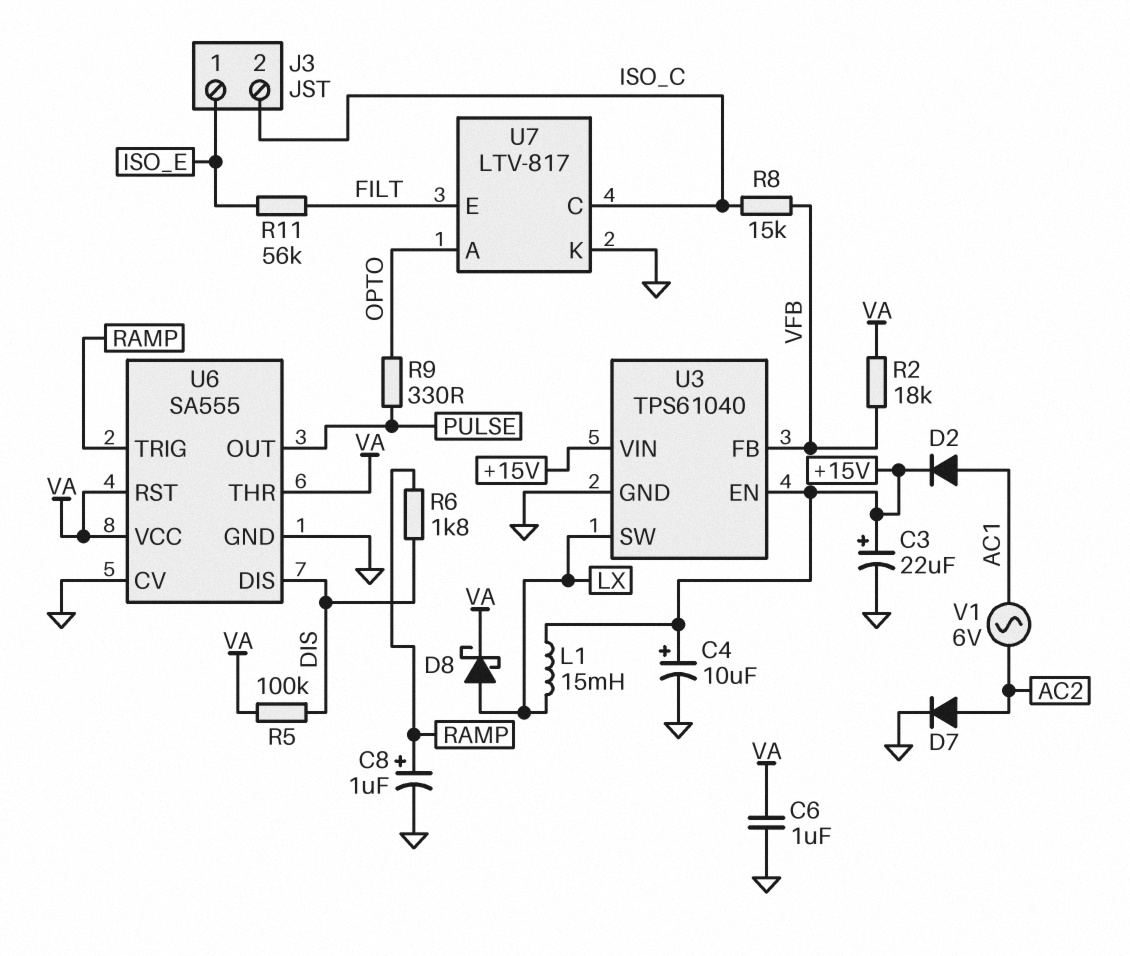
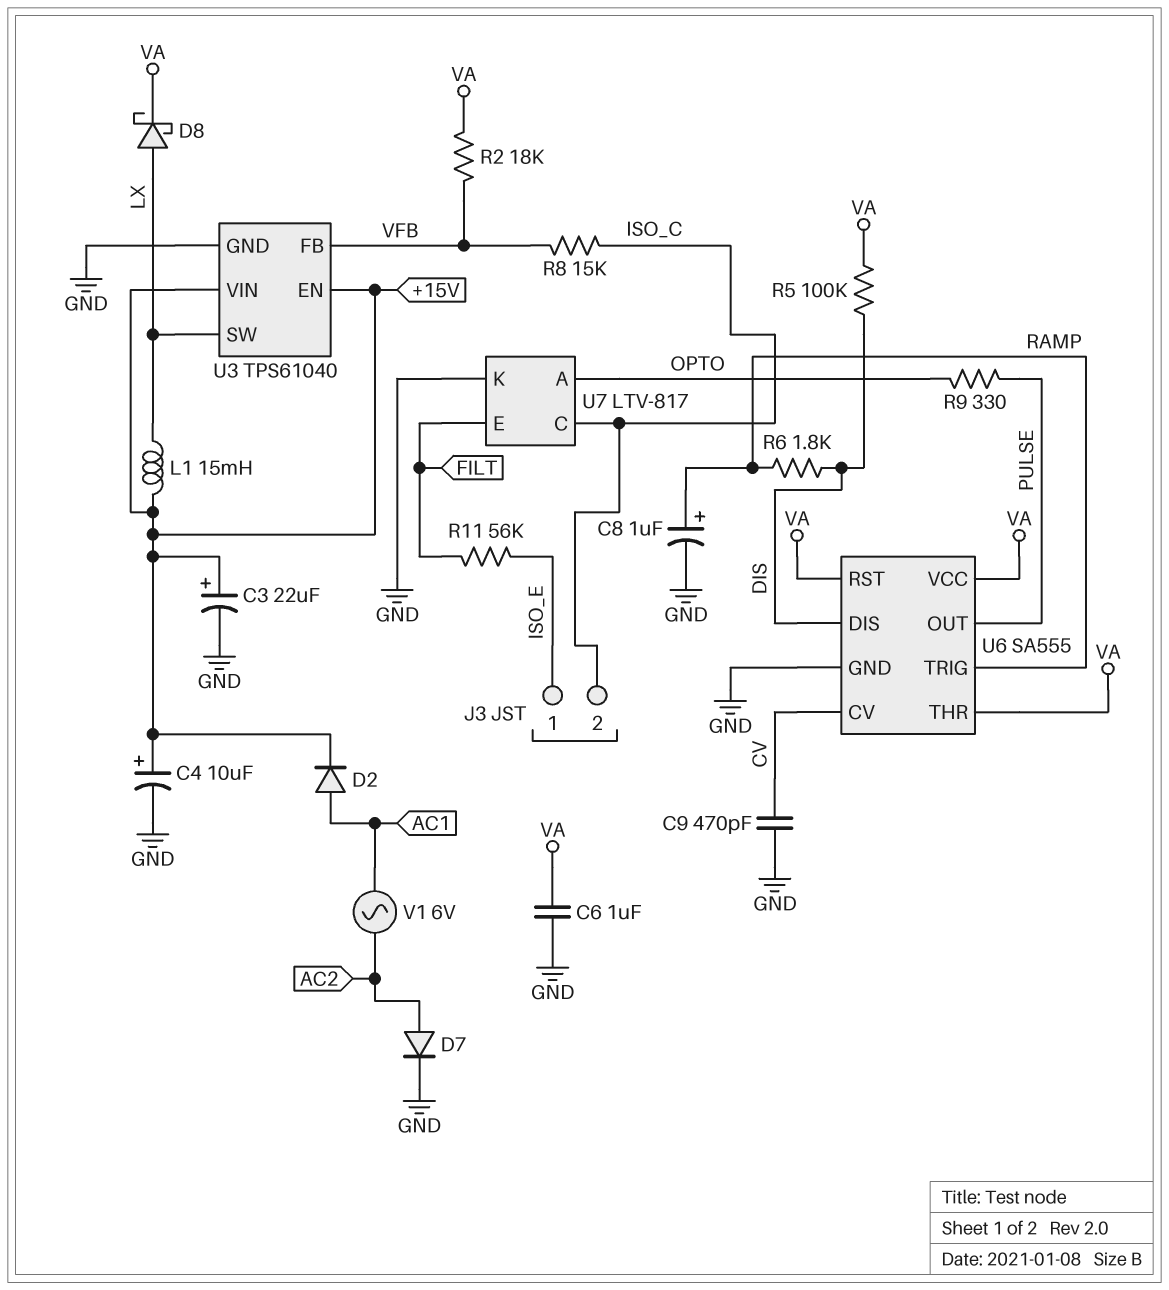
C9: none -> 470pF (CV, GND)
U6 pin CV: GND -> CV

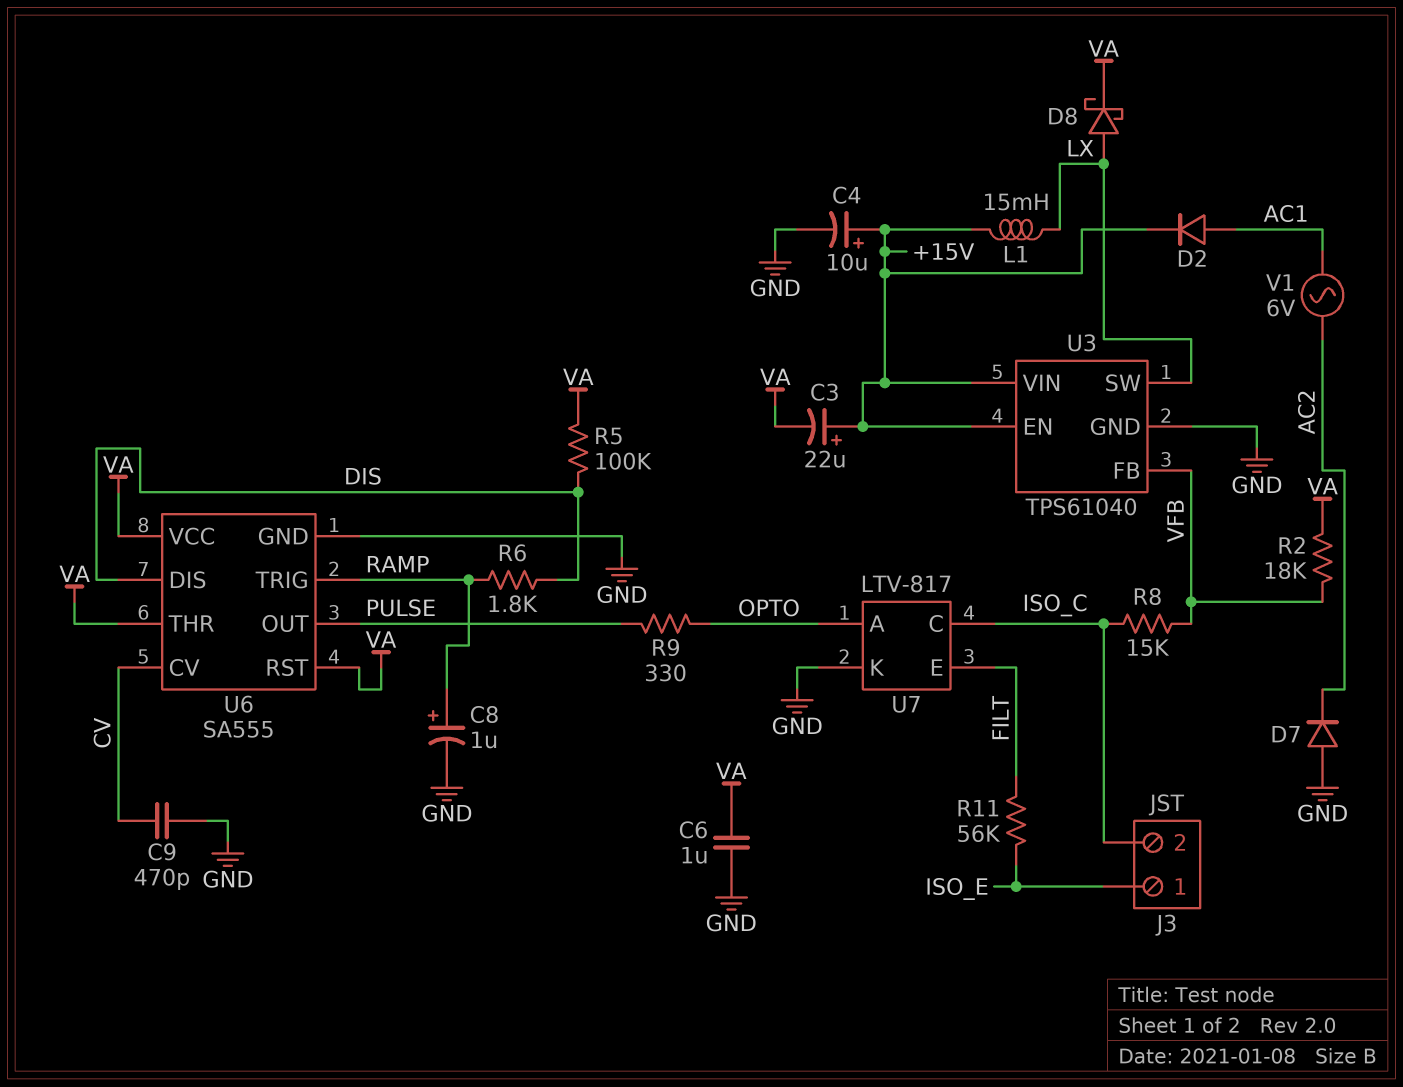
C3: 22uF (plus +15V, minus GND) -> 22uF (plus +15V, minus VA)
D7: diode (A AC2, K GND) -> diode (A GND, K AC2)

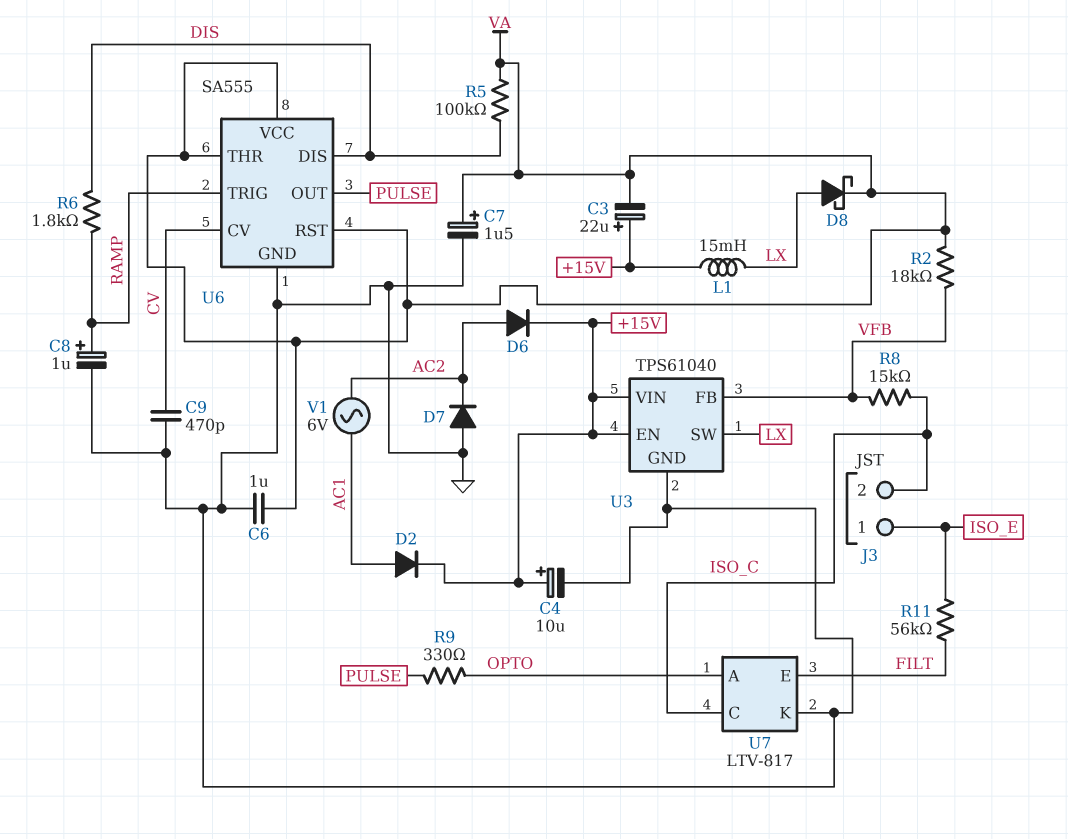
C7: none -> 1.5uF (plus VA, minus GND)
D6: none -> diode (A AC2, K +15V)

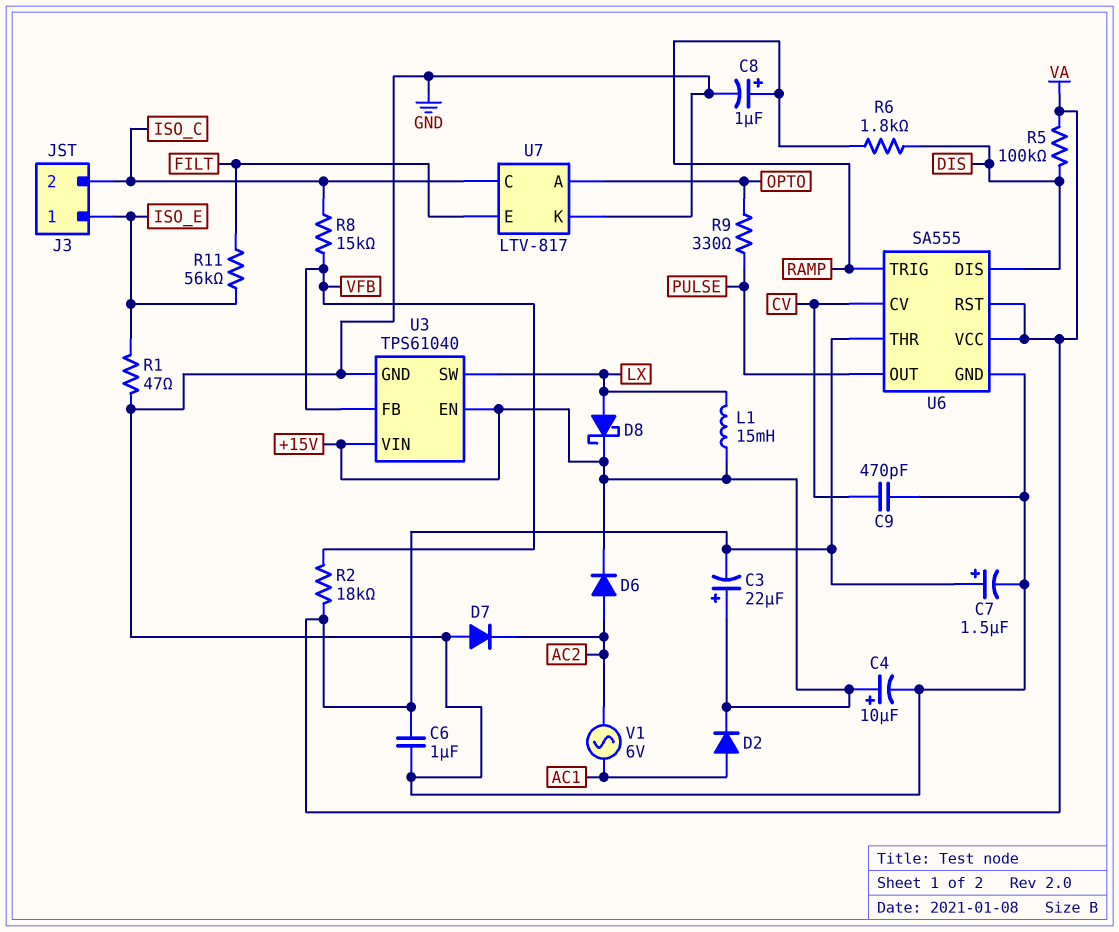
D8: schottky (A LX, K VA) -> schottky (A LX, K +15V)
R1: none -> 47 (GND, ISO_E)

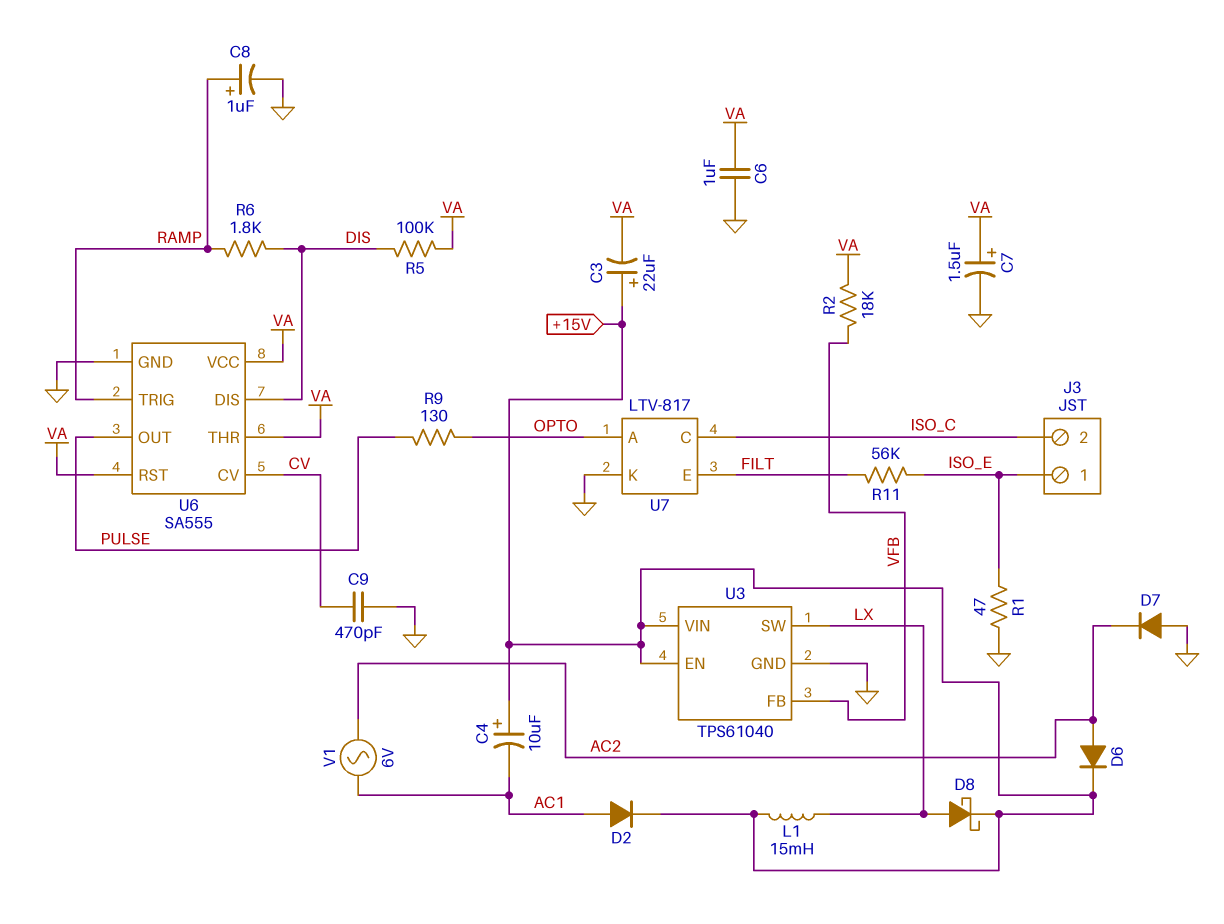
C4: 10uF (plus +15V, minus GND) -> 10uF (plus +15V, minus AC1)
R8: 15k (ISO_C, VFB) -> none
R9: 330 (OPTO, PULSE) -> 130 (OPTO, PULSE)

